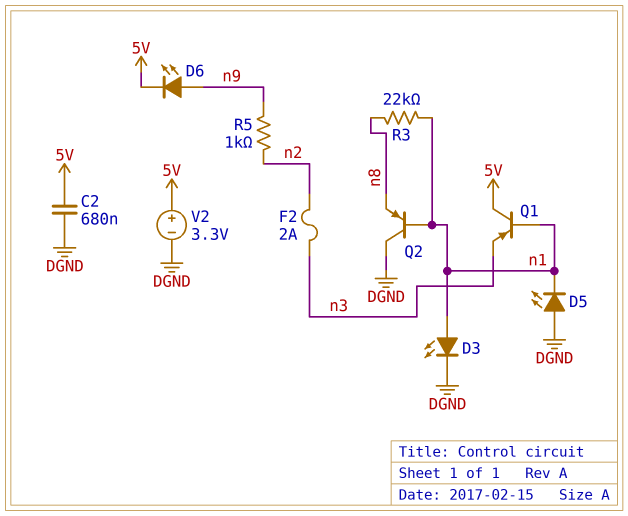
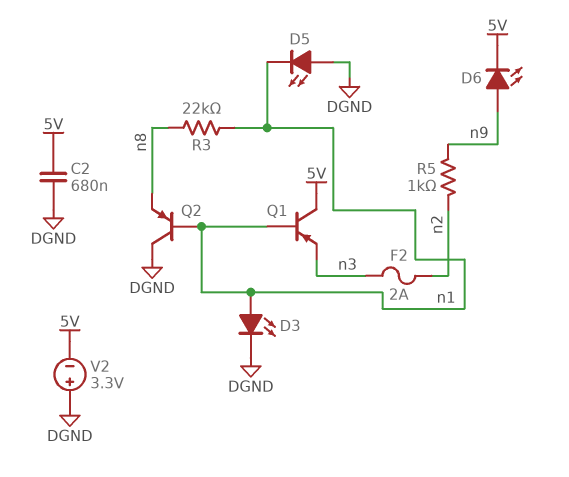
V2: 3.3V (plus 5V, minus DGND) -> 3.3V (plus DGND, minus 5V)

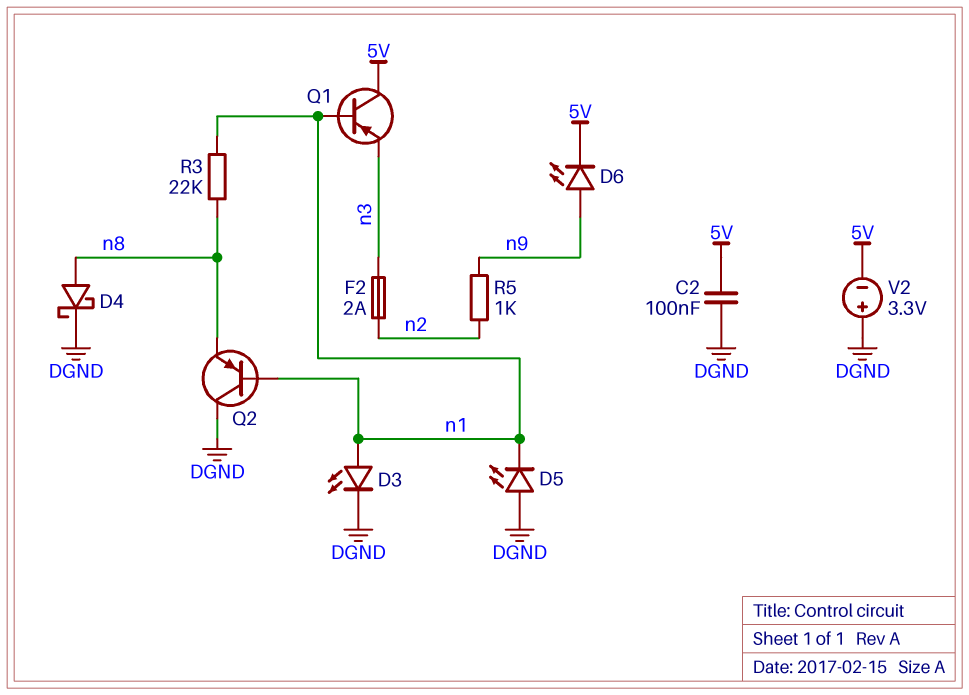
C2: 680nF (5V, DGND) -> 100nF (5V, DGND)
D4: none -> schottky (A n8, K DGND)

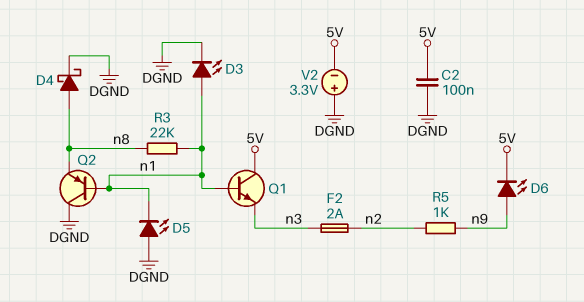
Q1: PNP (B n1, C 5V, E n3) -> NPN (B n1, C 5V, E n3)

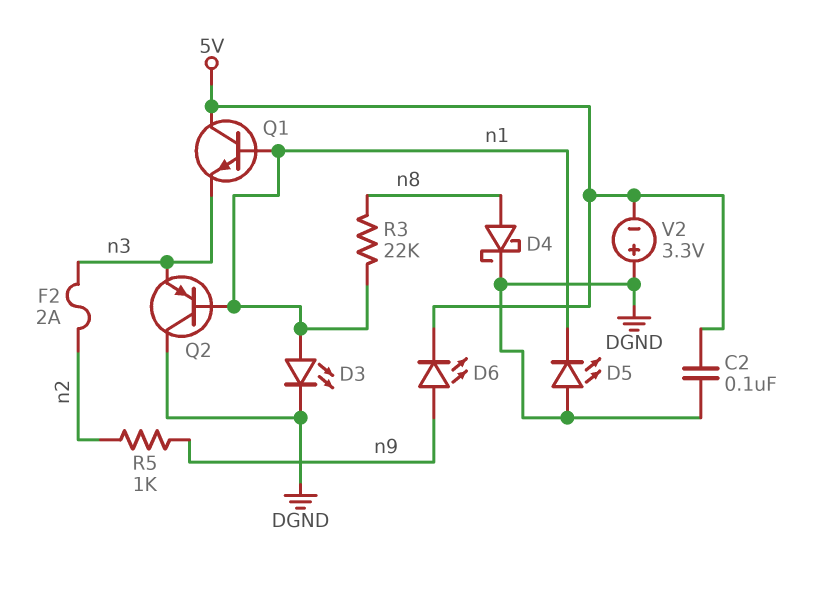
Q2: PNP (B n1, C DGND, E n8) -> PNP (B n1, C DGND, E n3)

